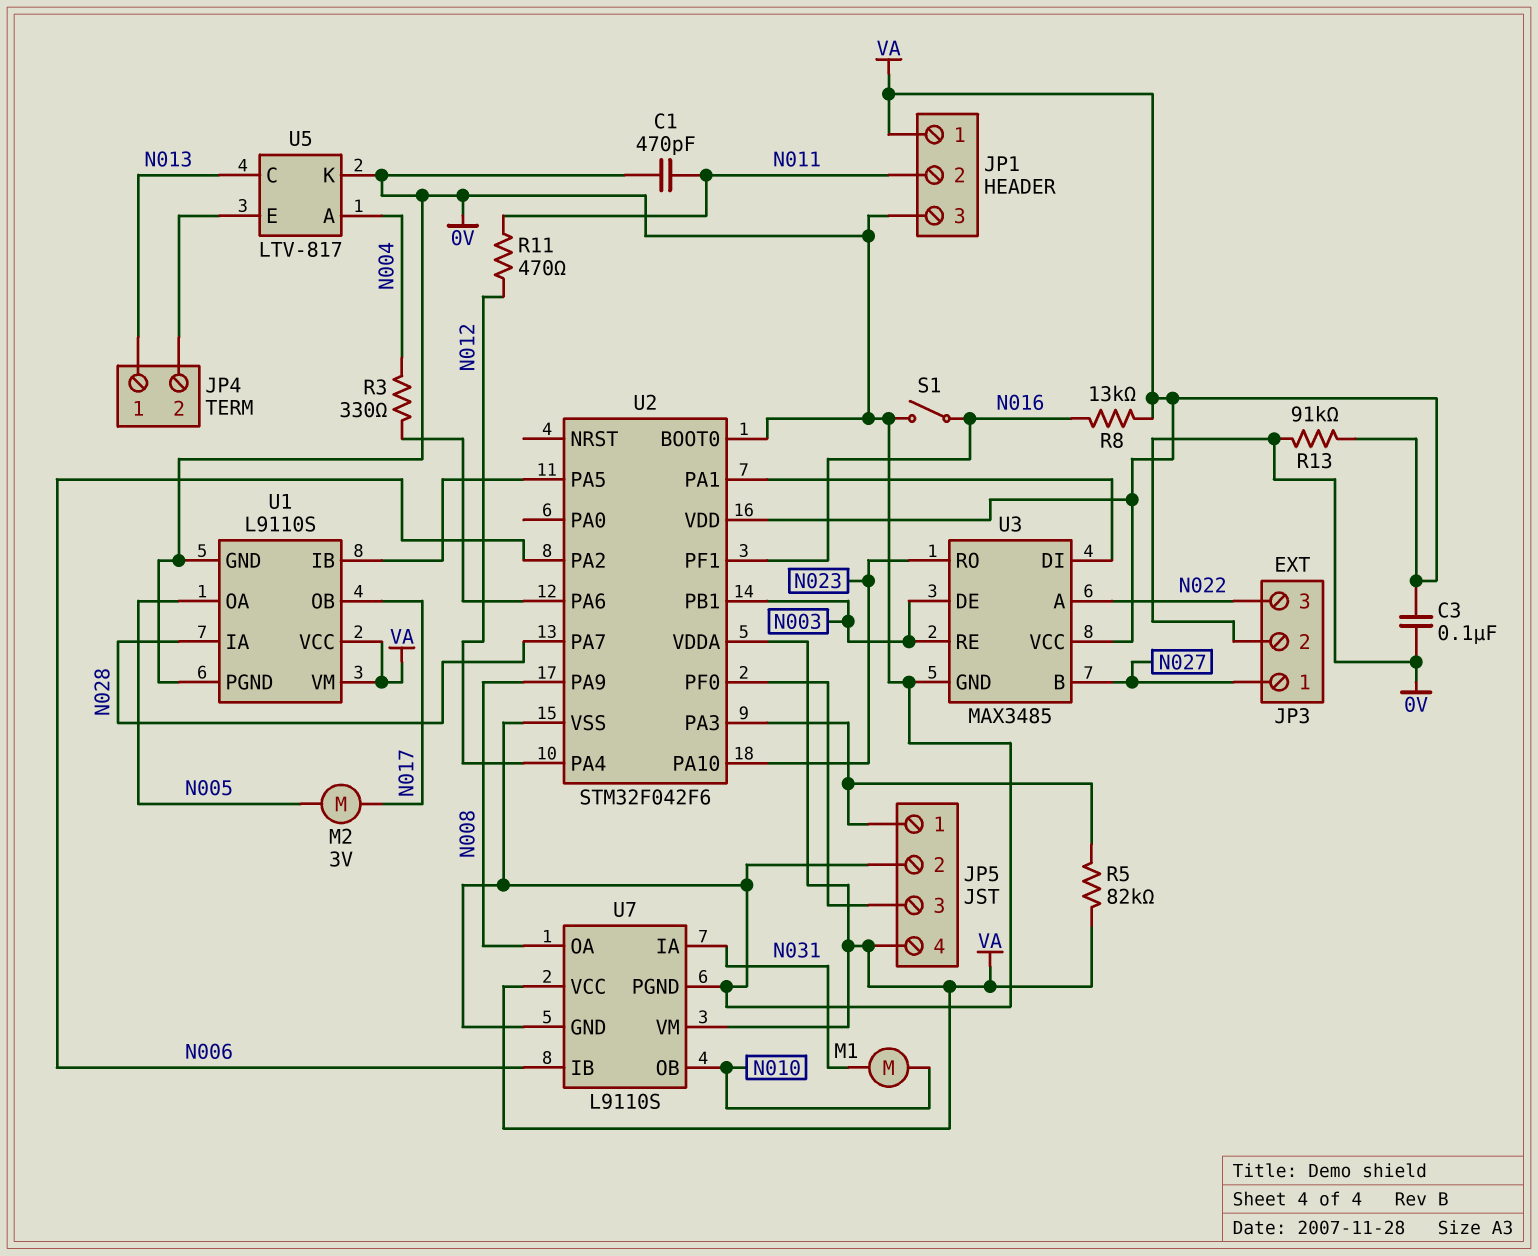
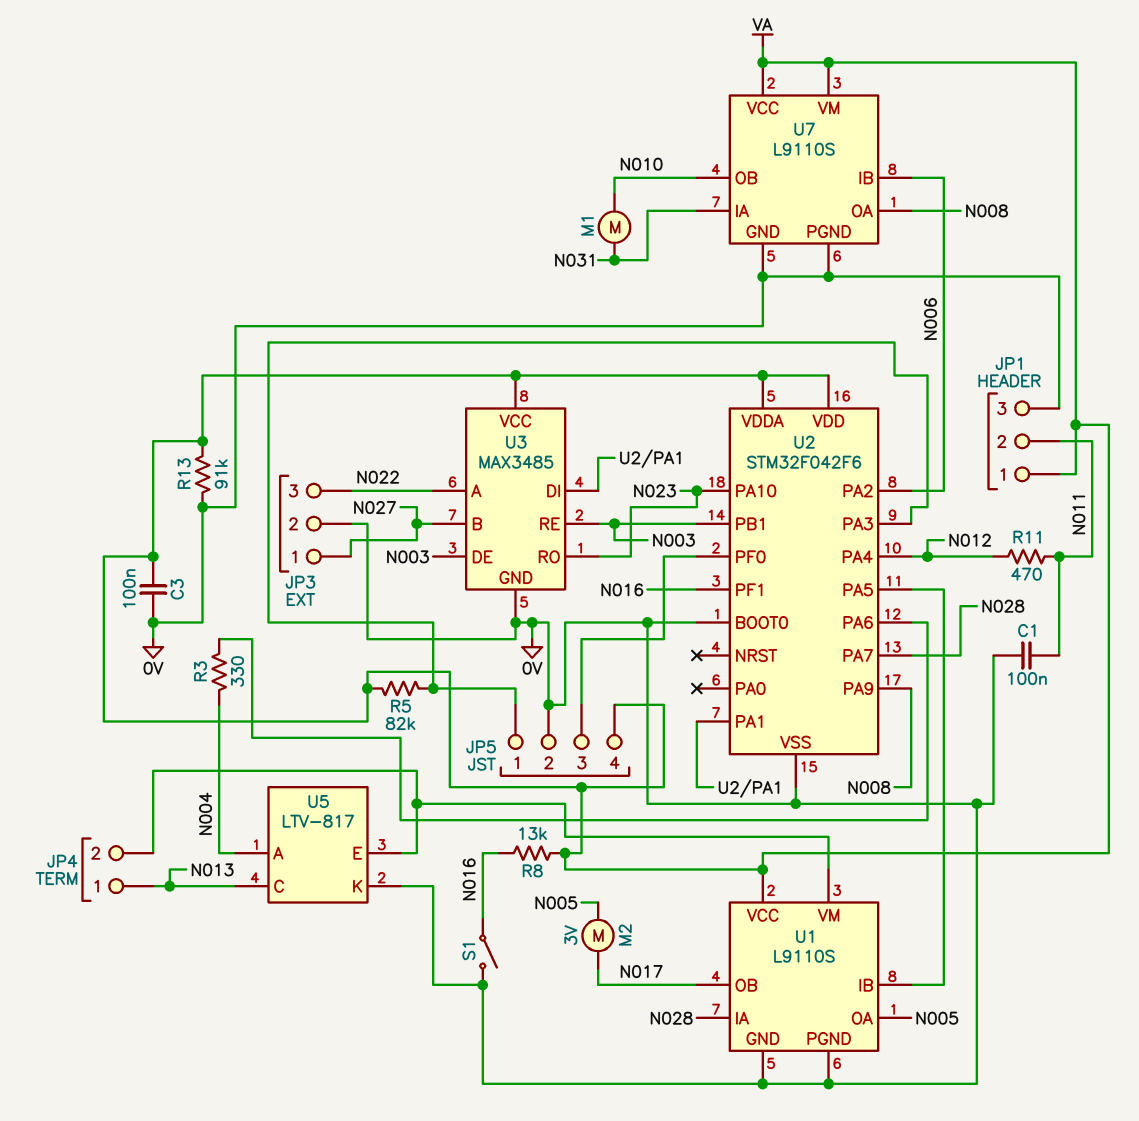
C1: 470pF (0V, N011) -> 100nF (0V, N011)
U1 pin VM: VA -> JP4/2

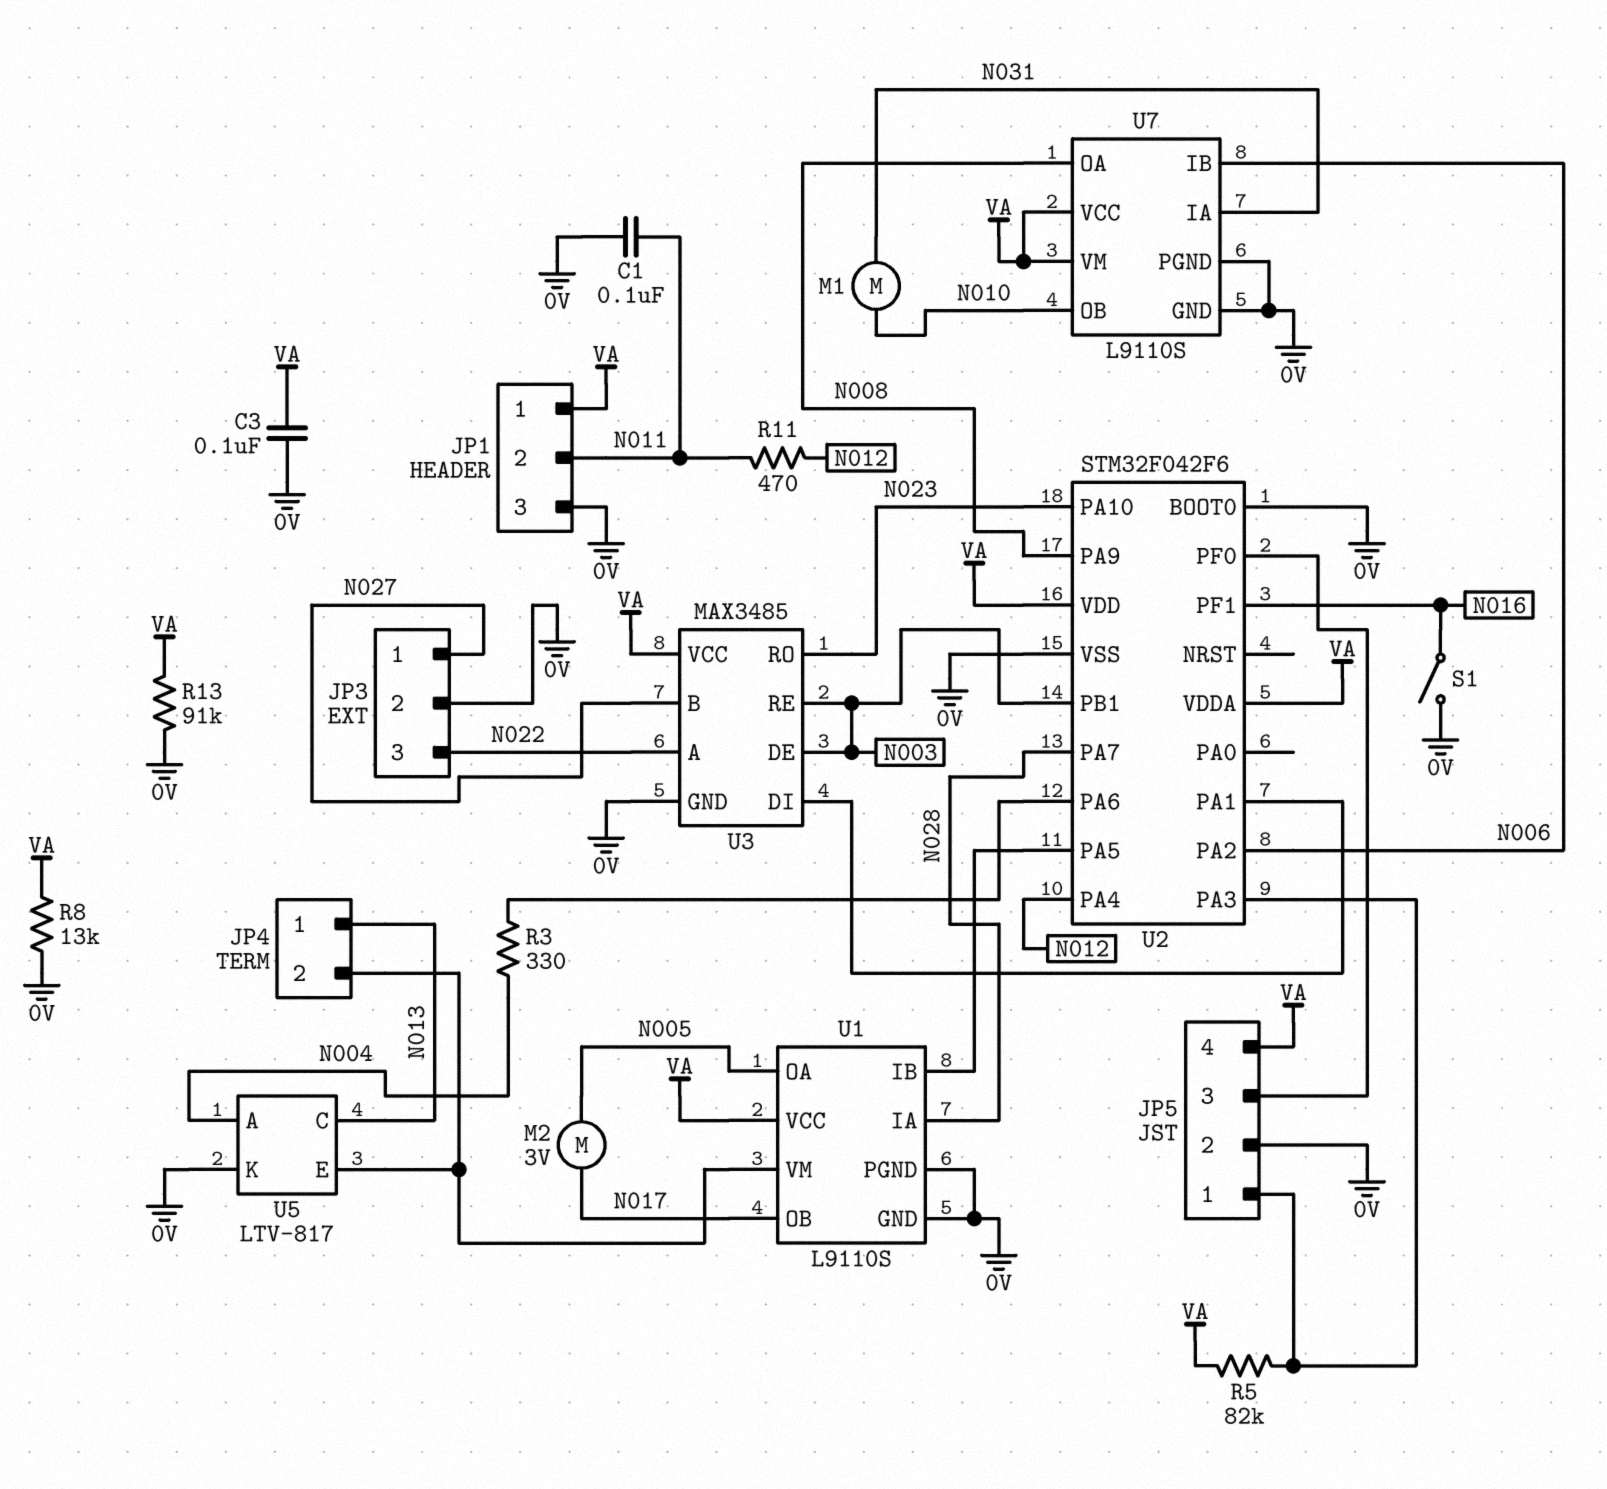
R8: 13k (N016, VA) -> 13k (0V, VA)

